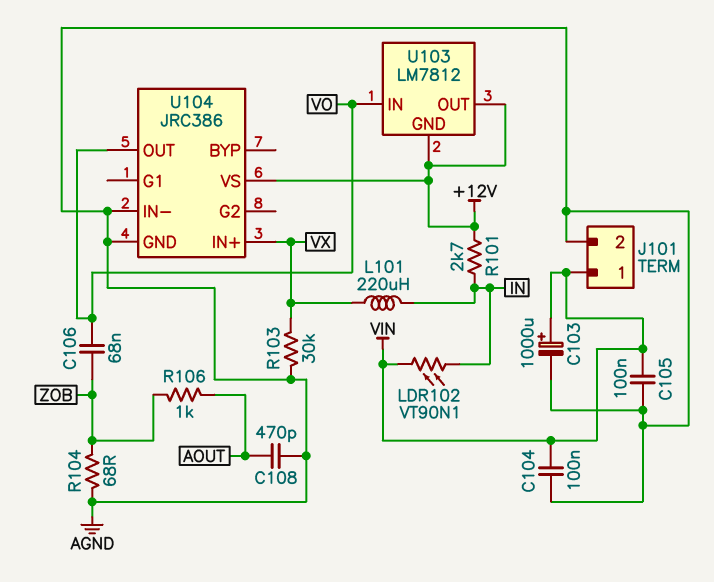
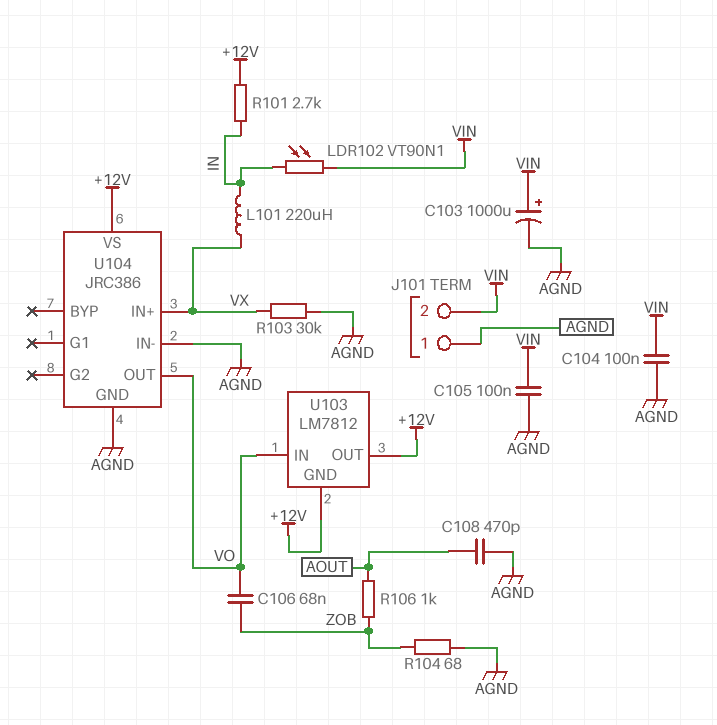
J101 pin 1: VIN -> AGND
J101 pin 2: AGND -> VIN

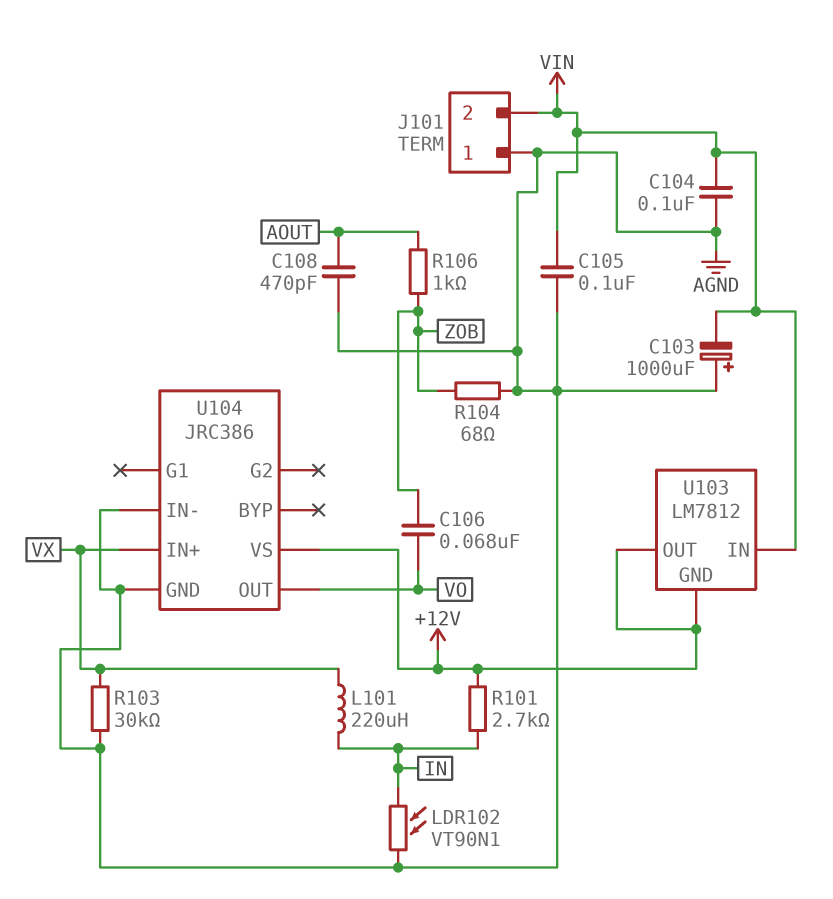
C103: 1000uF (plus VIN, minus AGND) -> 1000uF (plus AGND, minus VIN)
LDR102: VT90N1 (IN, VIN) -> VT90N1 (AGND, IN)
U103 pin IN: VO -> VIN

